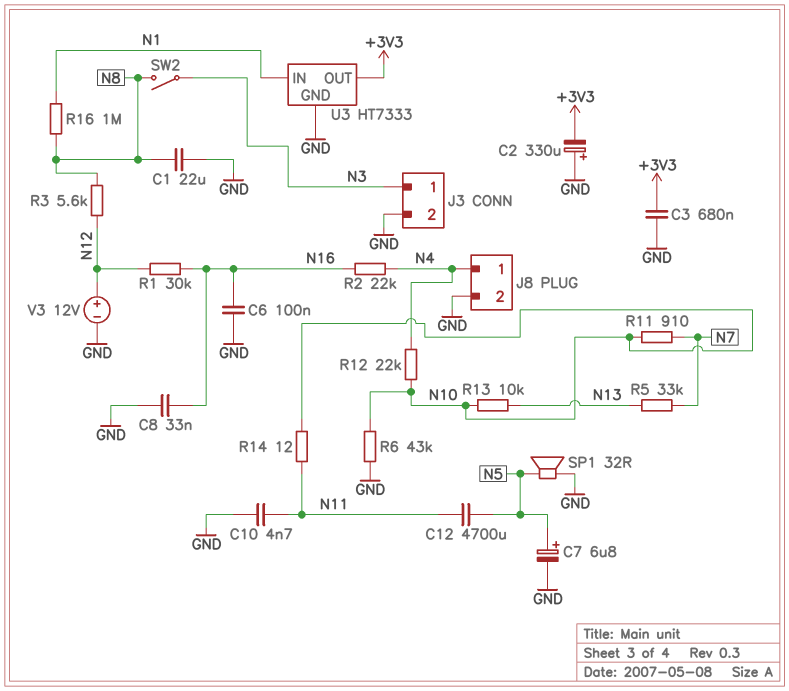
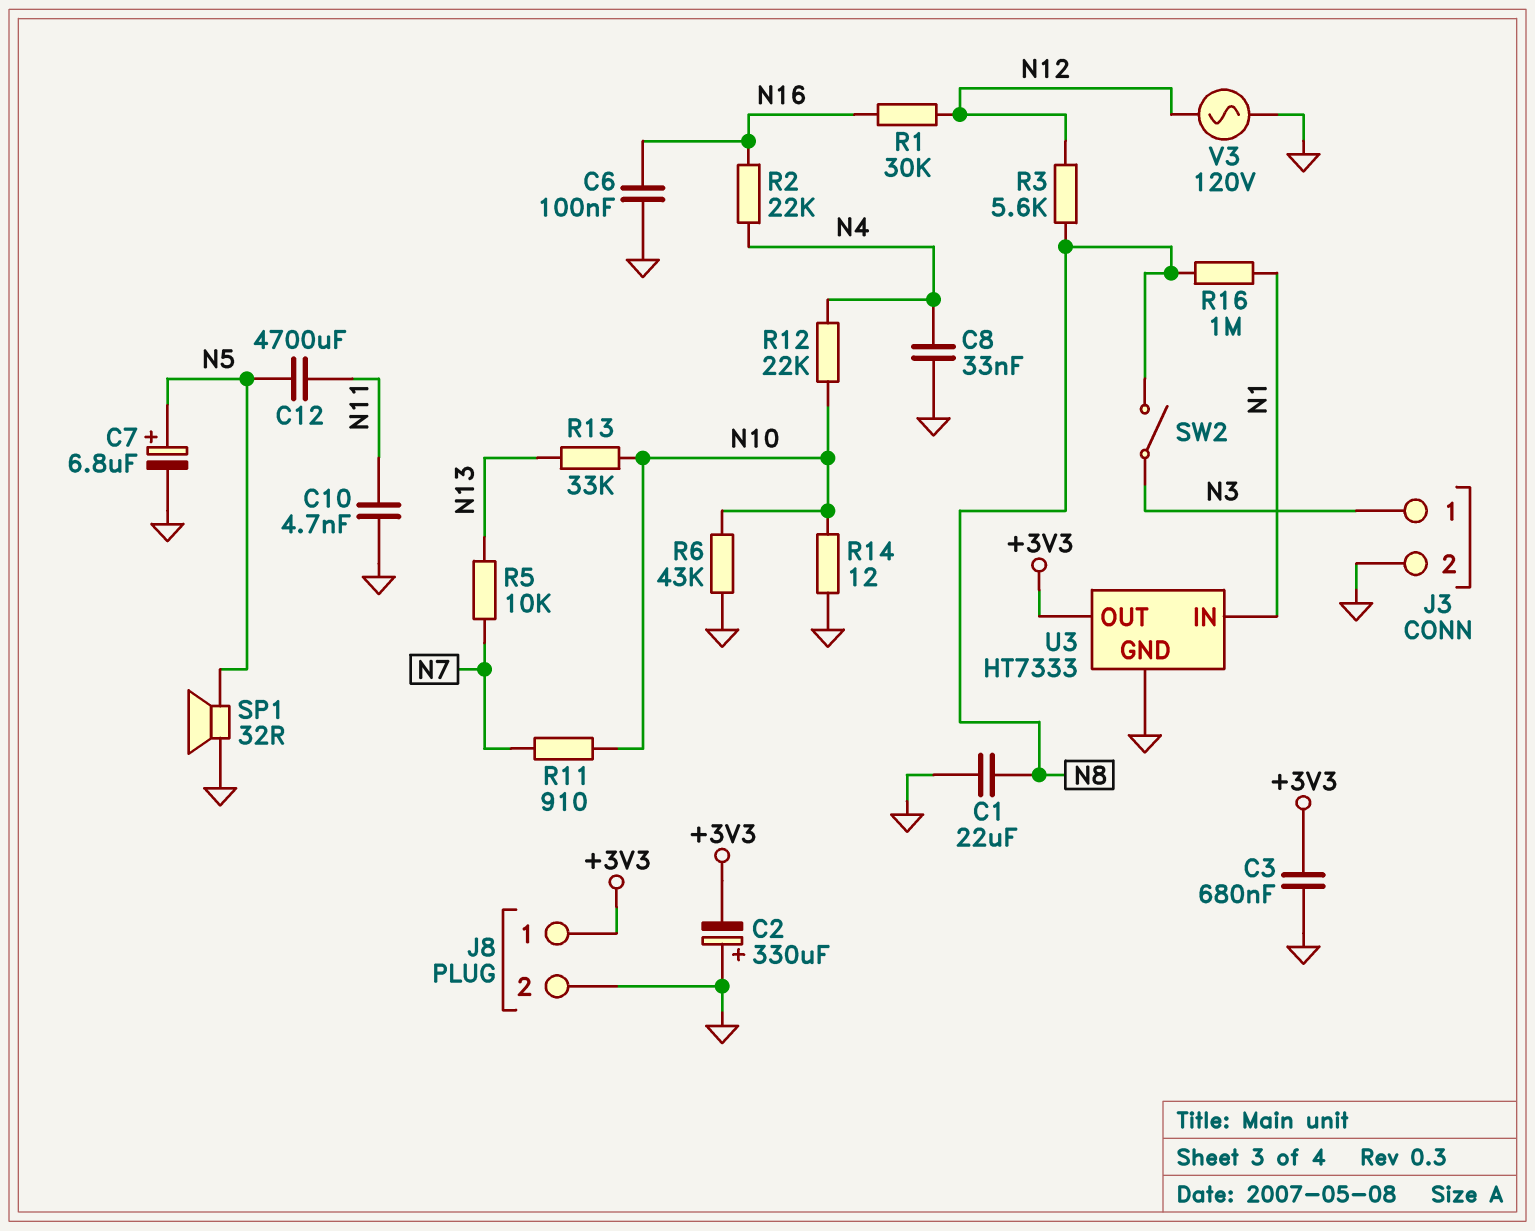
C8: 33nF (GND, N16) -> 33nF (GND, N4)
J8 pin 1: N4 -> +3V3
R5: 33k (N7, N13) -> 10k (N7, N13)
R13: 10k (N10, N13) -> 33k (N10, N13)
R14: 12 (N10, N11) -> 12 (GND, N10)
V3: 12V (plus N12, minus GND) -> AC 120V (GND, N12)

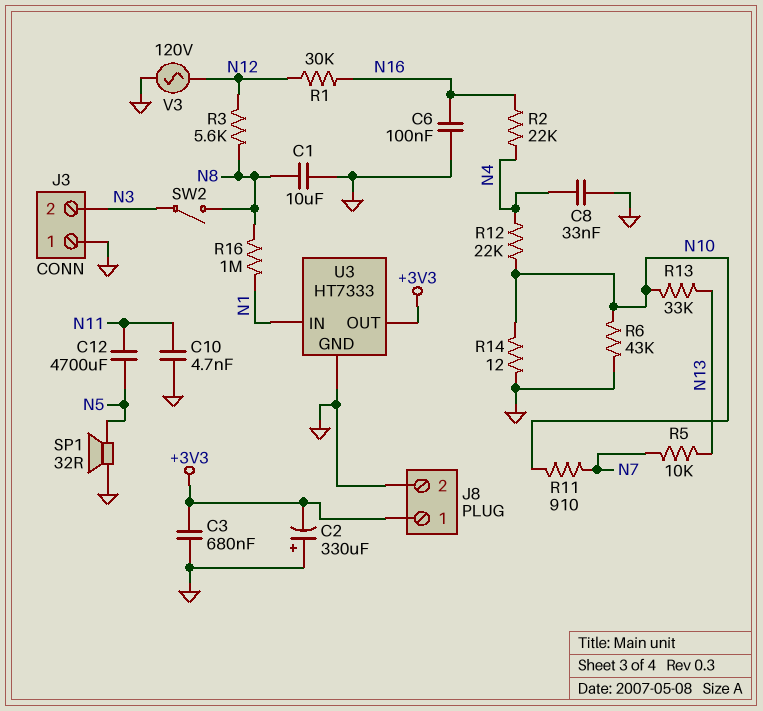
C1: 22uF (GND, N8) -> 10uF (GND, N8)
C7: 6.8uF (plus N5, minus GND) -> none
J3 pin 1: N3 -> GND
J3 pin 2: GND -> N3

